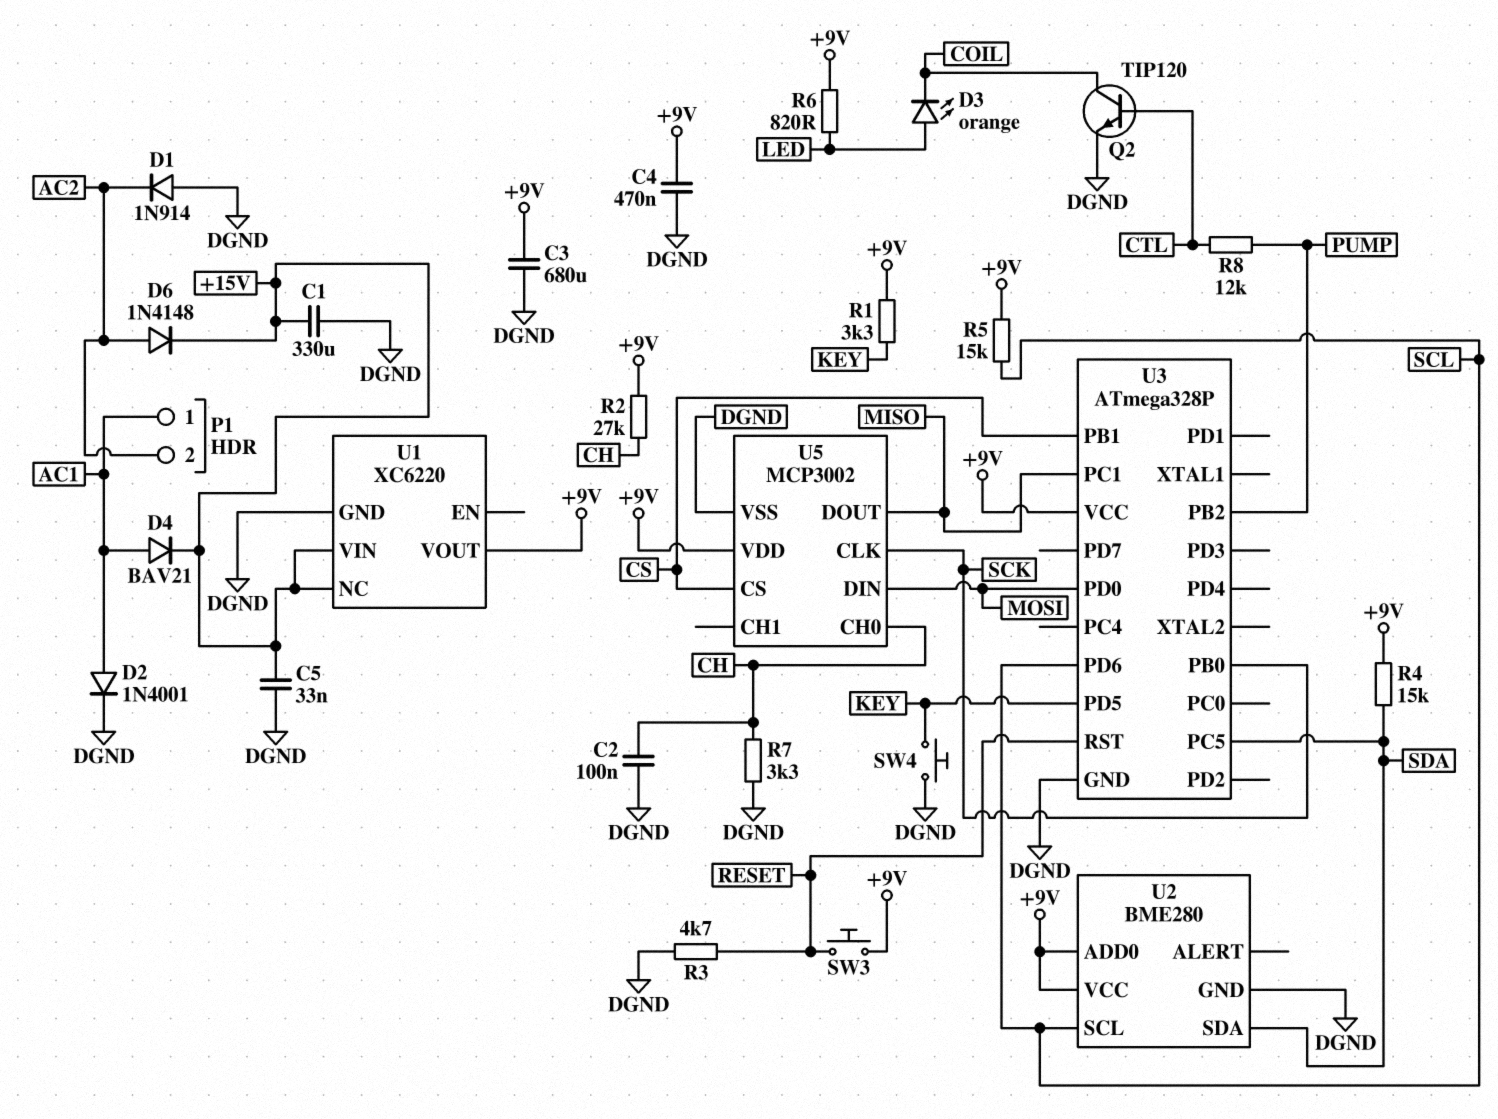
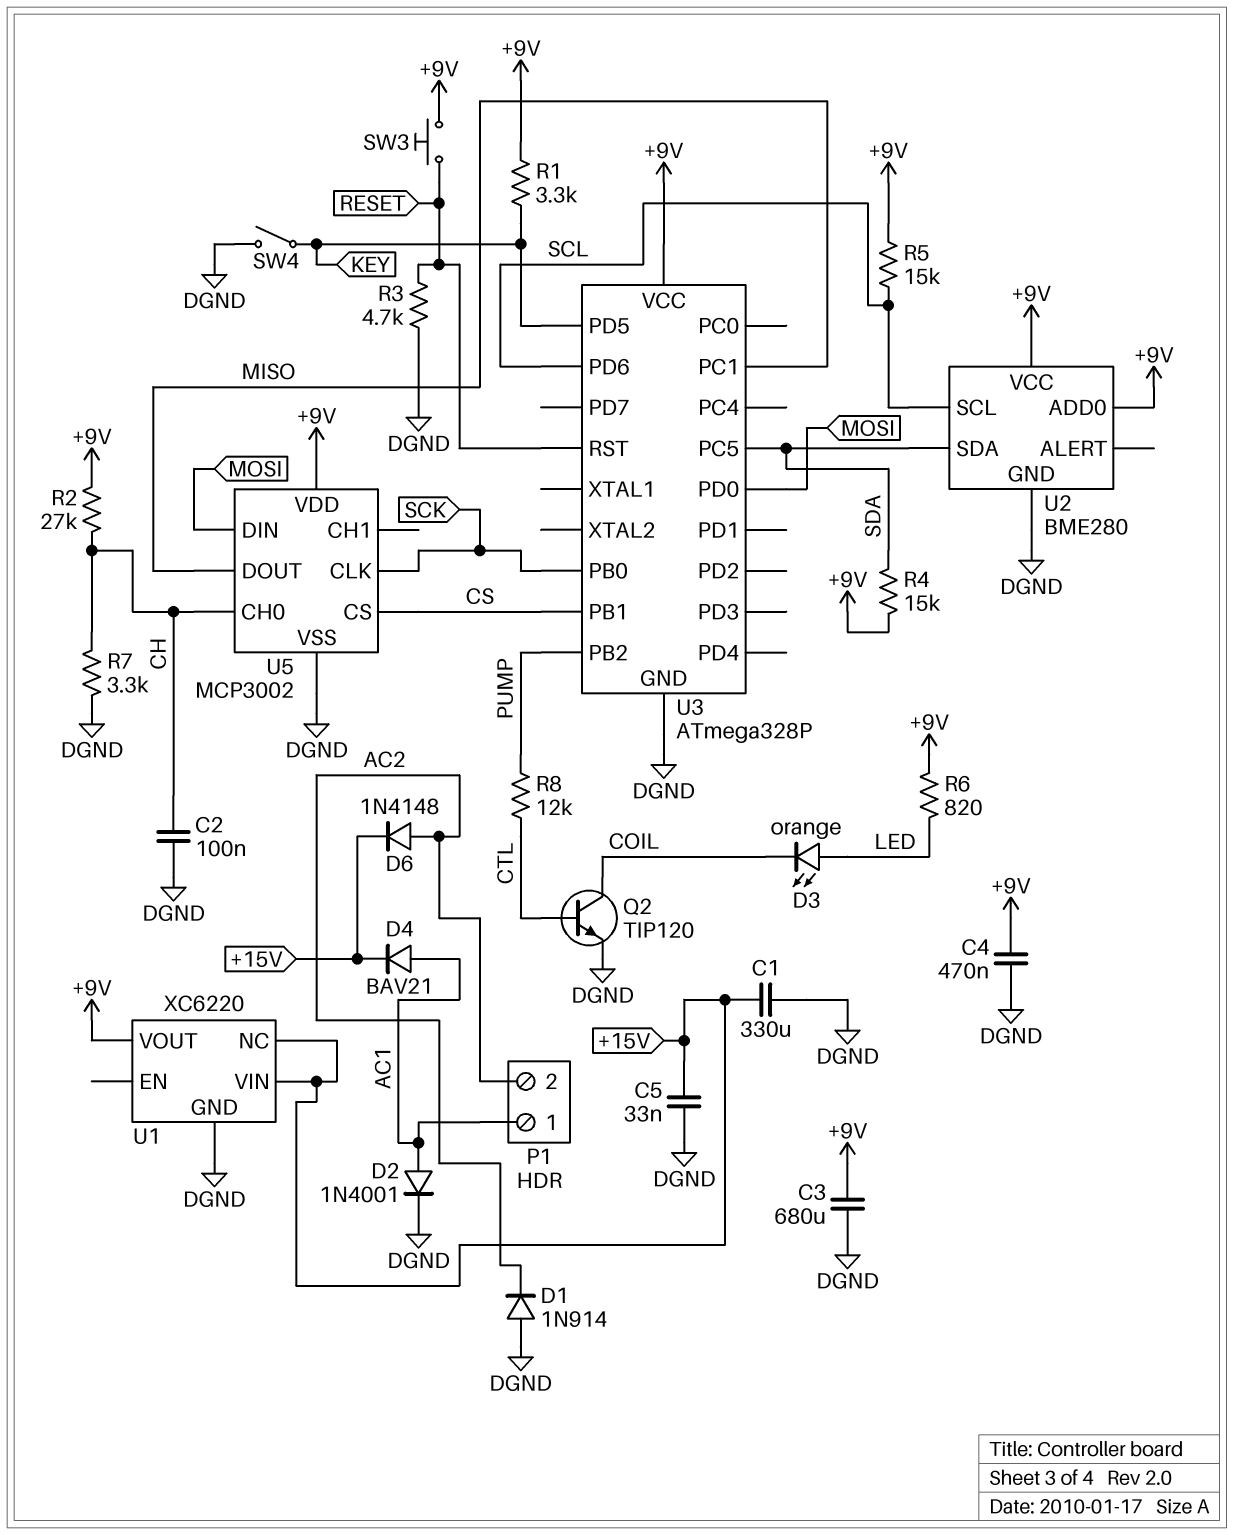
SW4: button (DGND, KEY) -> switch (DGND, KEY)

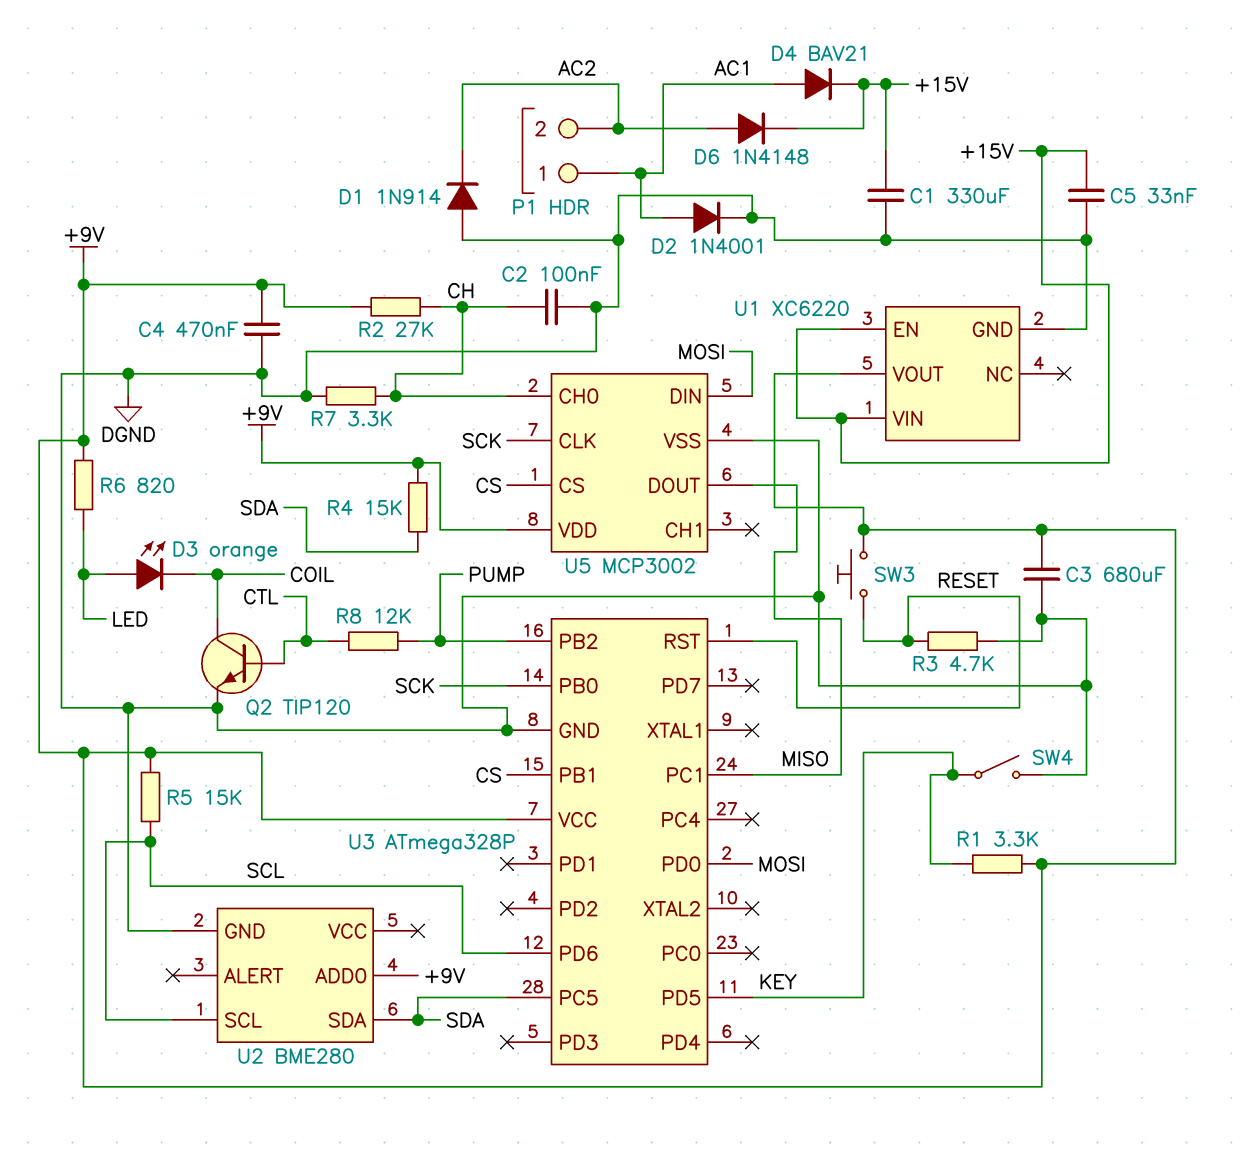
U1 pin EN: none -> +15V
U1 pin NC: +15V -> none
U2 pin VCC: +9V -> none

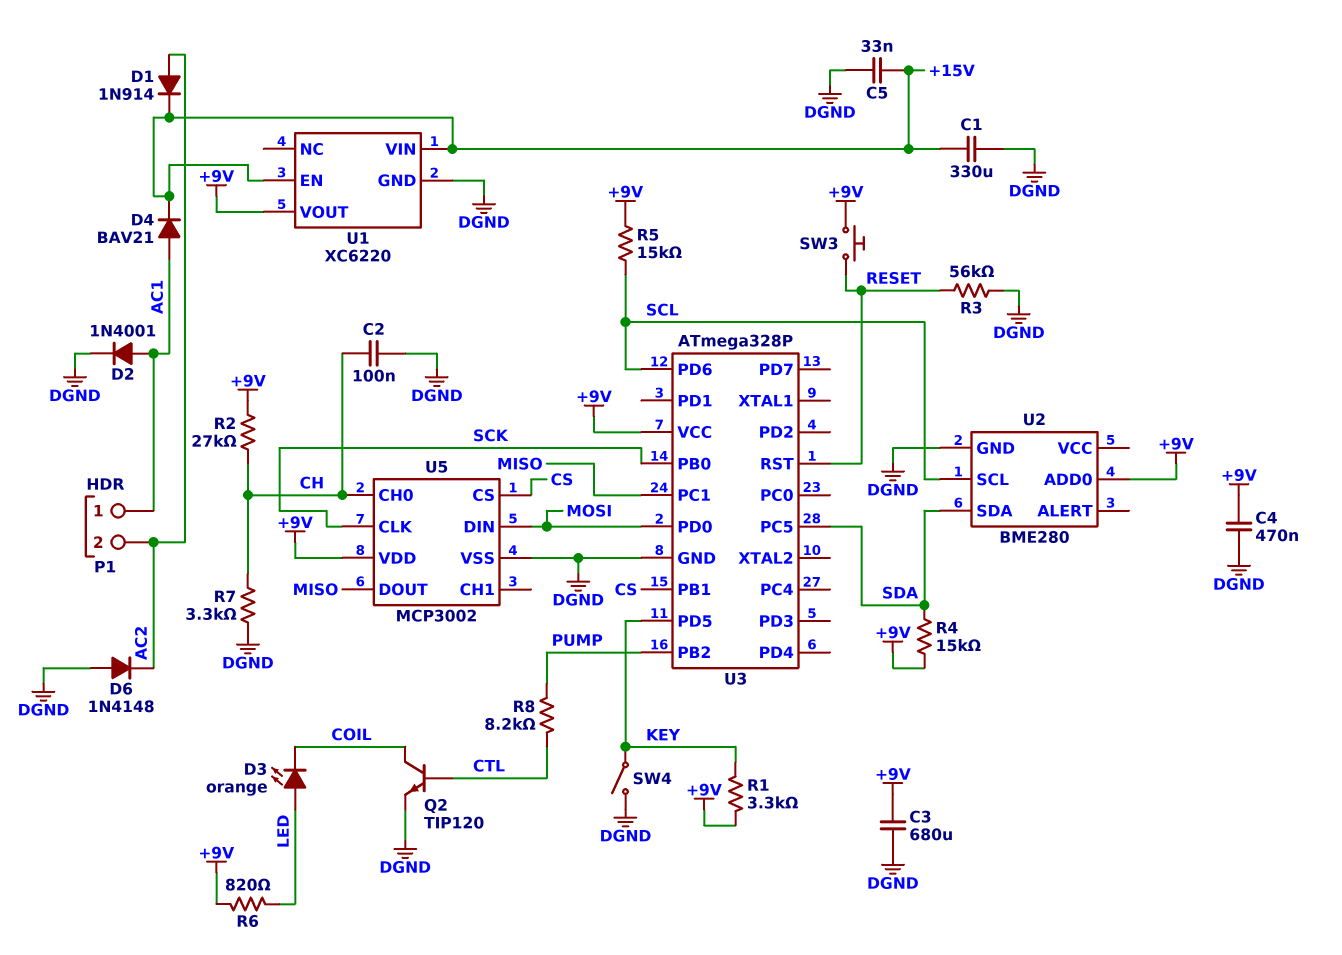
D1: diode 1N914 (A DGND, K AC2) -> diode 1N914 (A AC2, K +15V)
D6: diode 1N4148 (A AC2, K +15V) -> diode 1N4148 (A DGND, K AC2)
R3: 4.7k (DGND, RESET) -> 56k (DGND, RESET)
R8: 12k (CTL, PUMP) -> 8.2k (CTL, PUMP)

